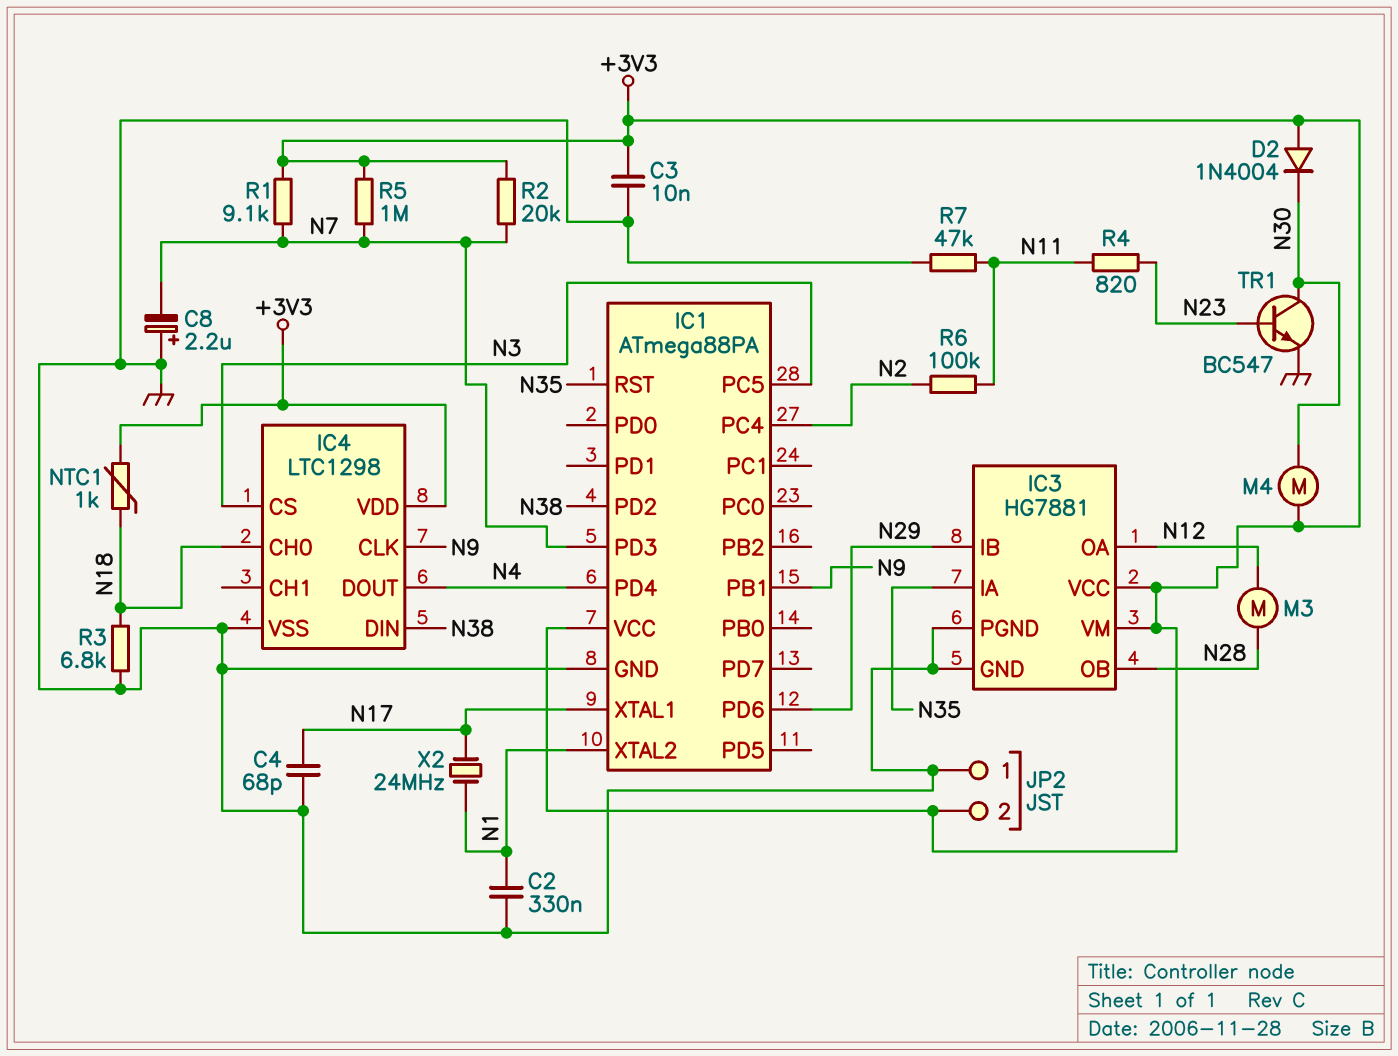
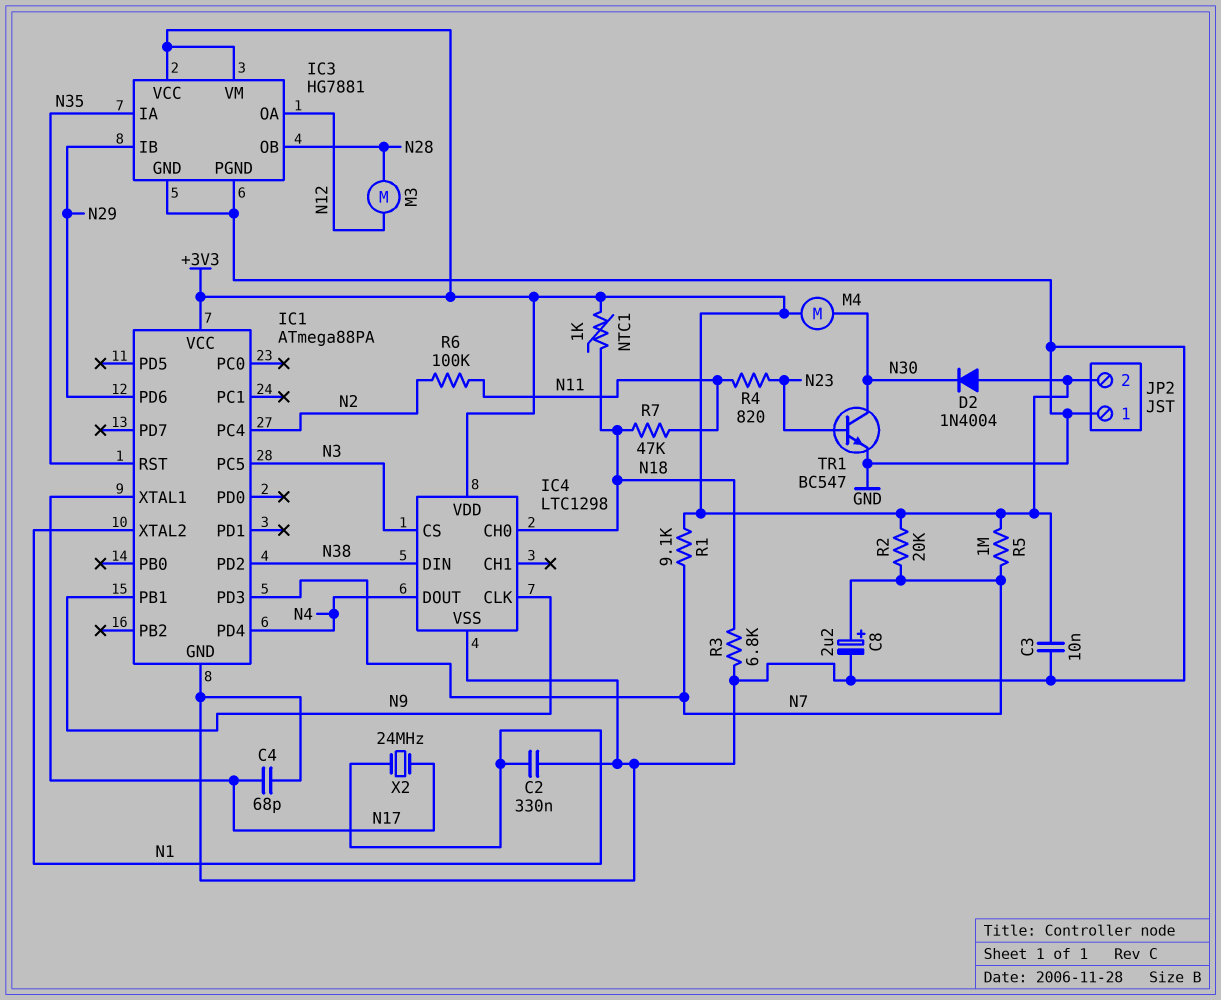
C8: 2.2uF (plus GND, minus N7) -> 2.2uF (plus N7, minus GND)
R7: 47k (GND, N11) -> 47k (N11, N18)

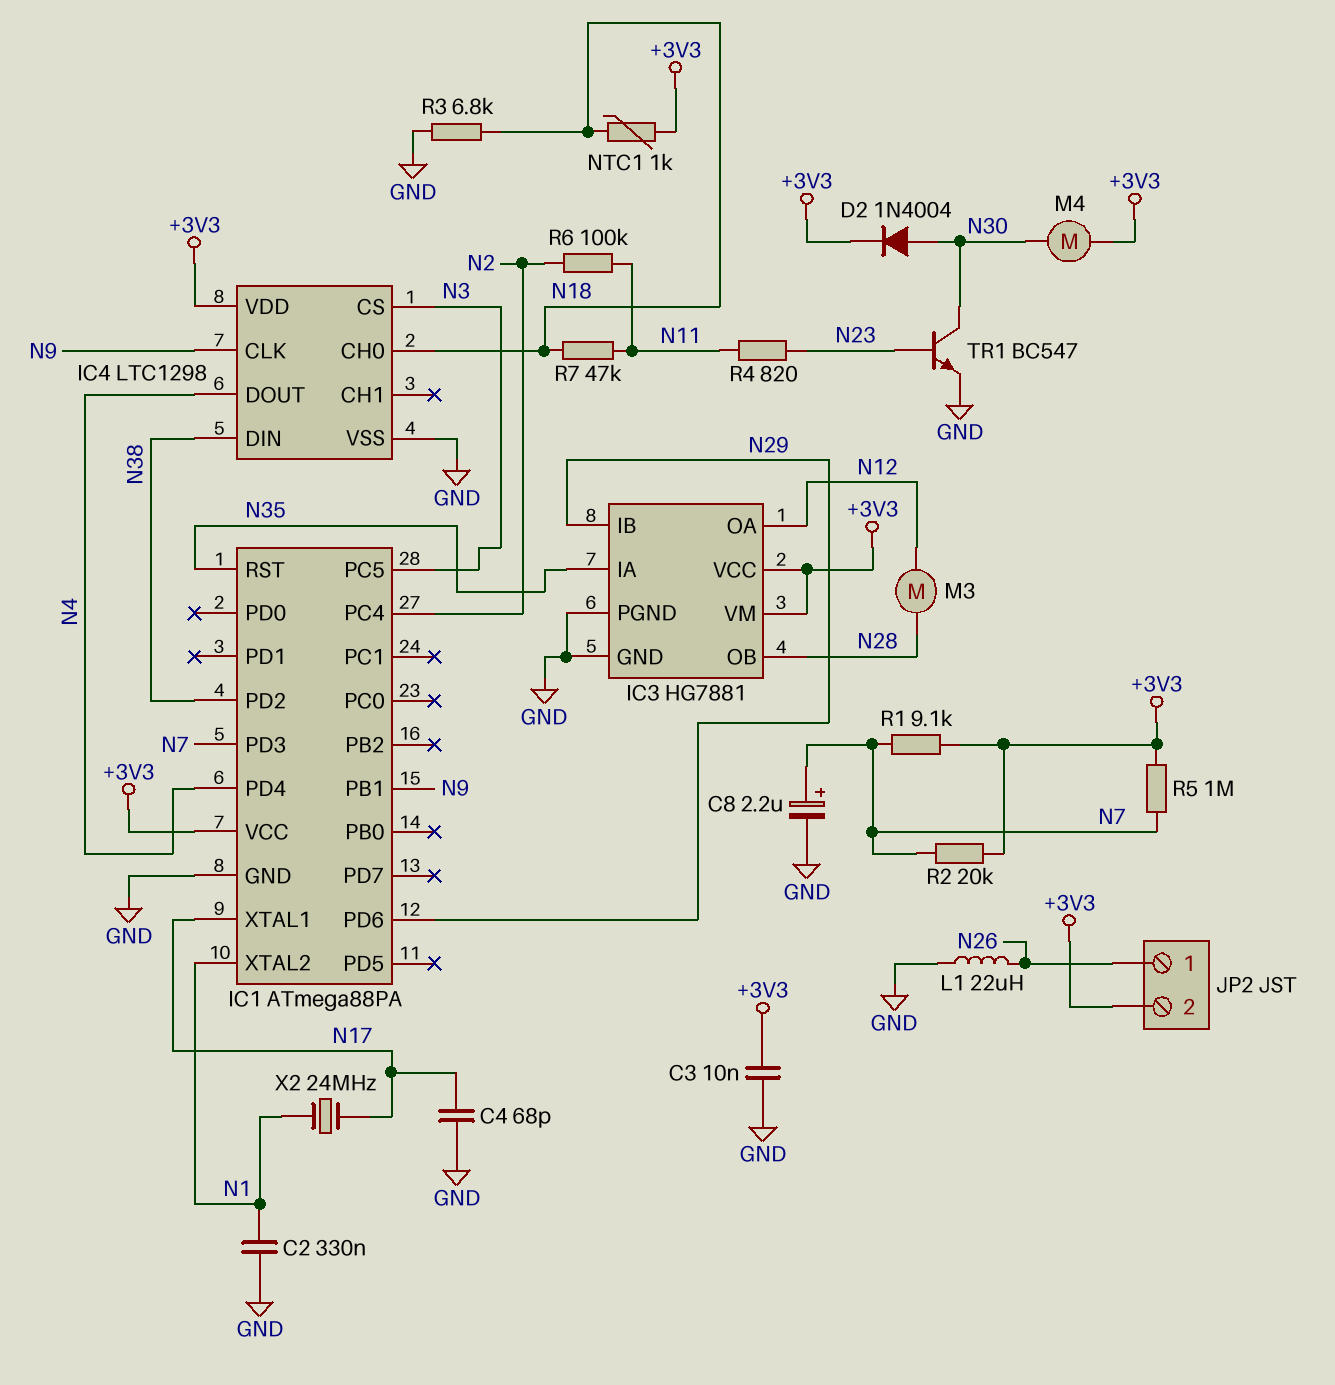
D2: diode 1N4004 (A +3V3, K N30) -> diode 1N4004 (A N30, K +3V3)
JP2 pin 1: GND -> N26
L1: none -> 22uH (GND, N26)

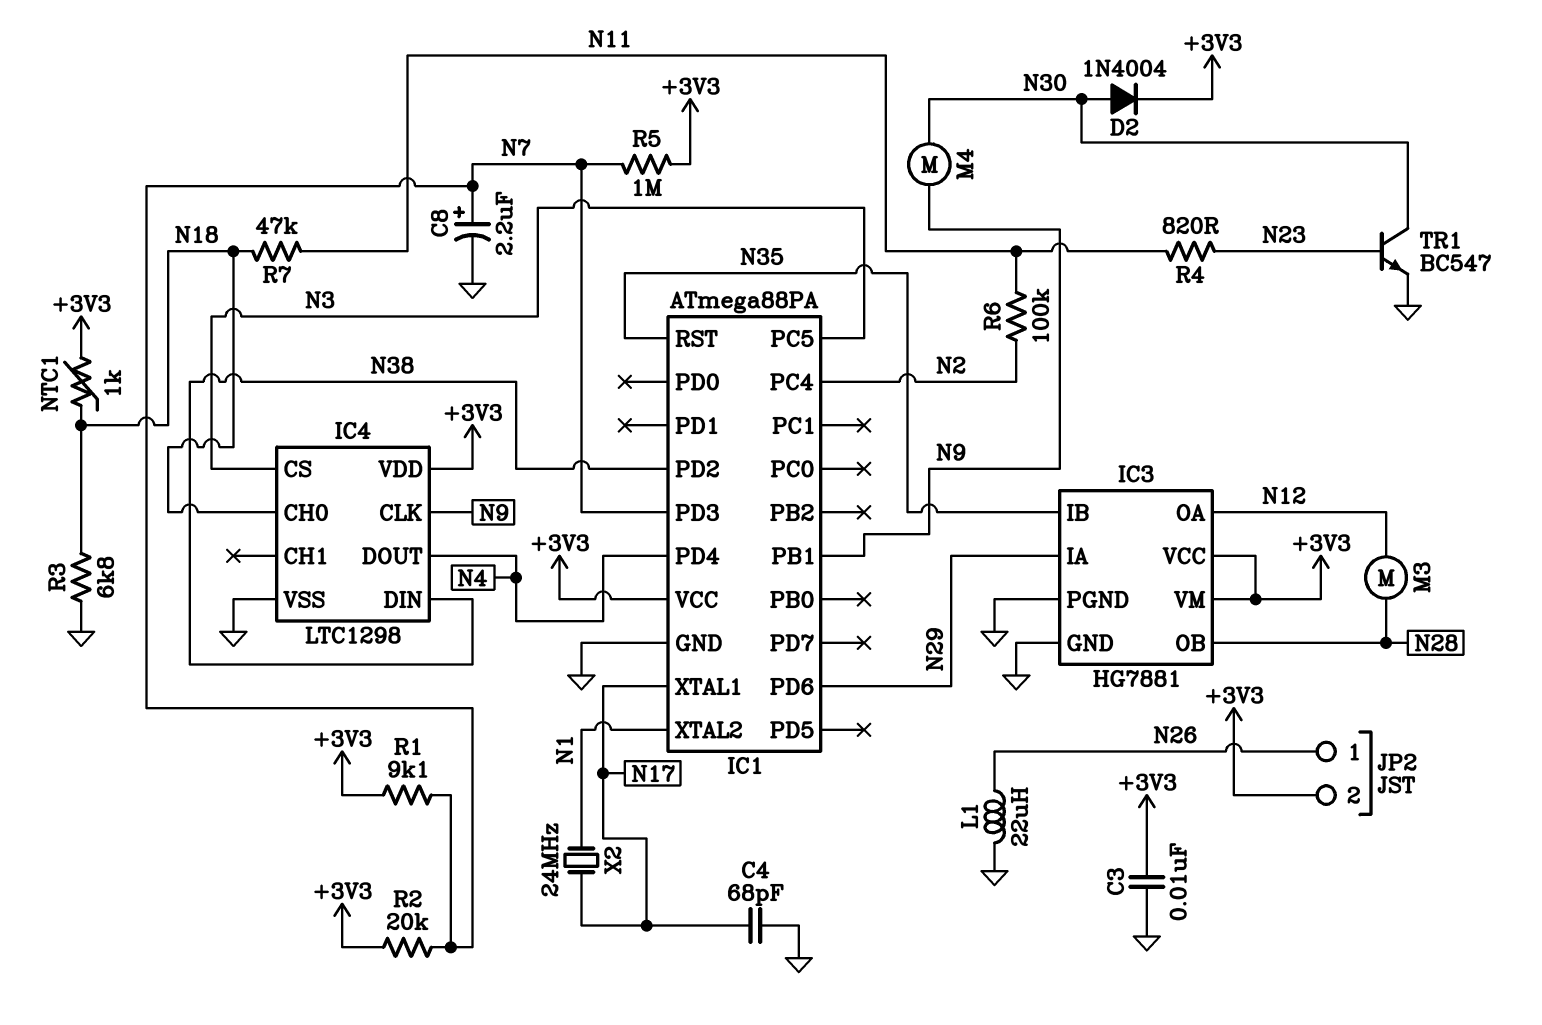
C2: 330nF (GND, N1) -> none
IC3 pin IA: N35 -> N29
IC3 pin IB: N29 -> N35
M4: motor (+3V3, N30) -> motor (N9, N30)

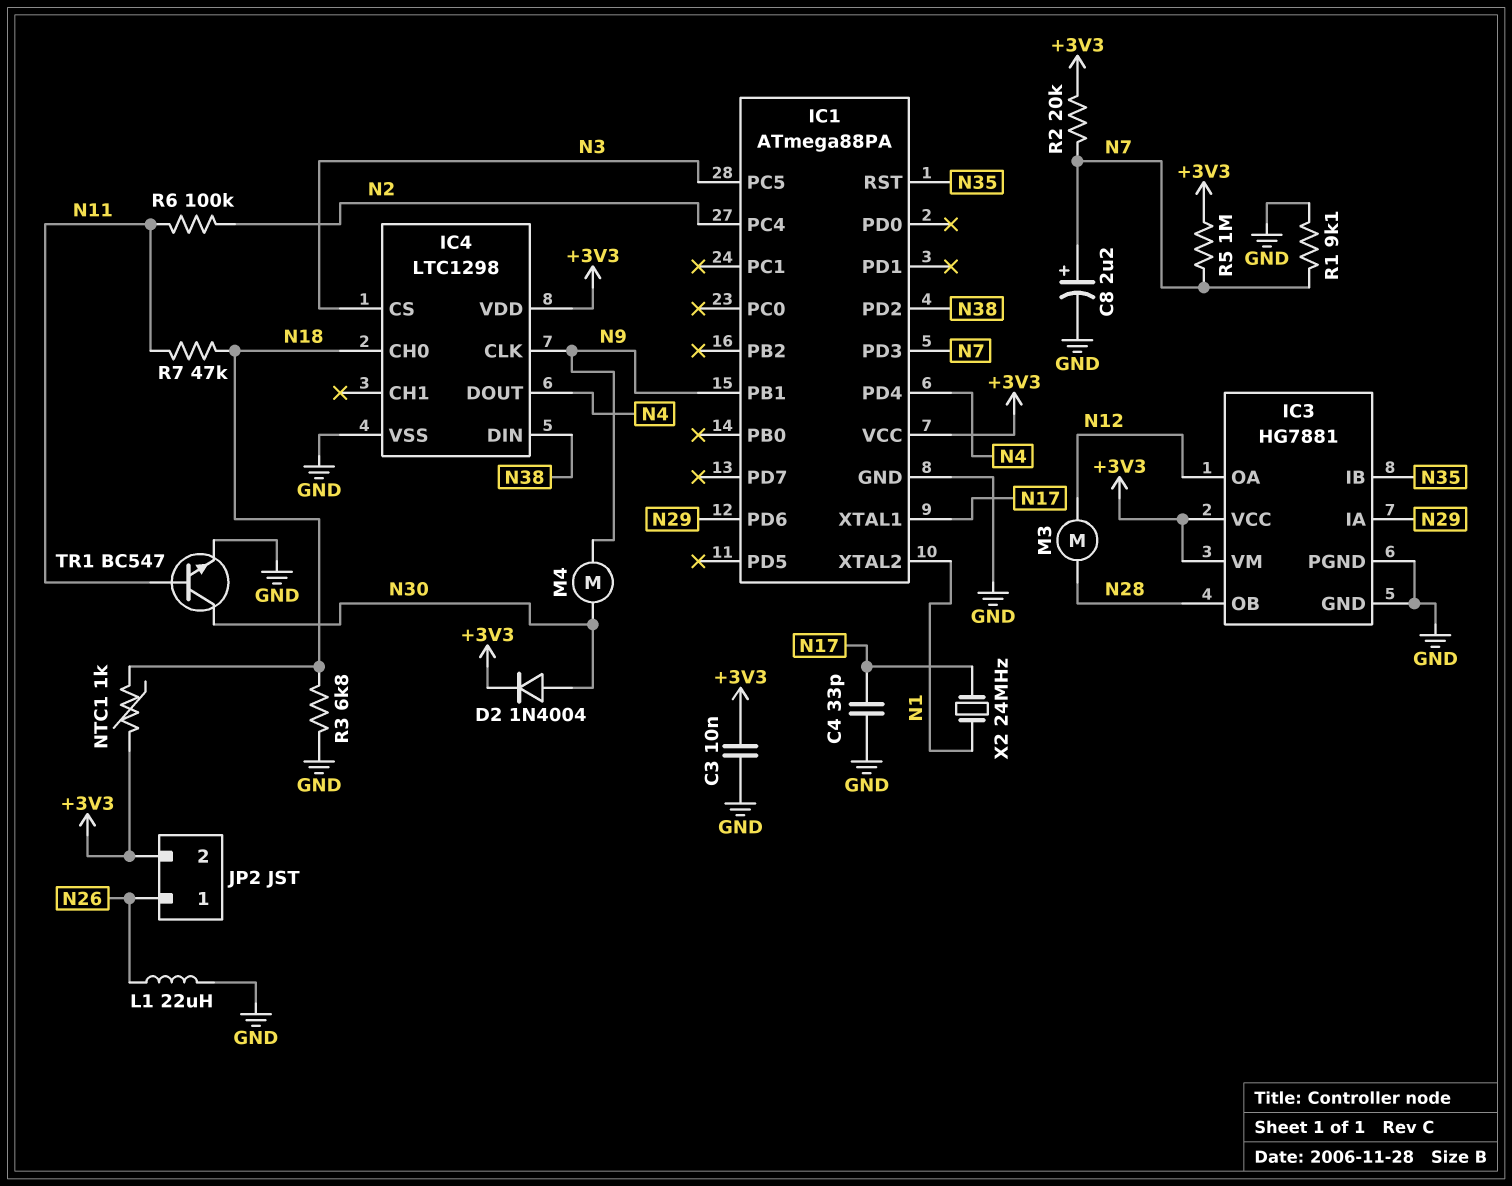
C4: 68pF (GND, N17) -> 33pF (GND, N17)
R1: 9.1k (+3V3, N7) -> 9.1k (GND, N7)
R4: 820 (N11, N23) -> none
TR1: NPN BC547 (B N23, C N30, E GND) -> NPN BC547 (B N11, C N30, E GND)

